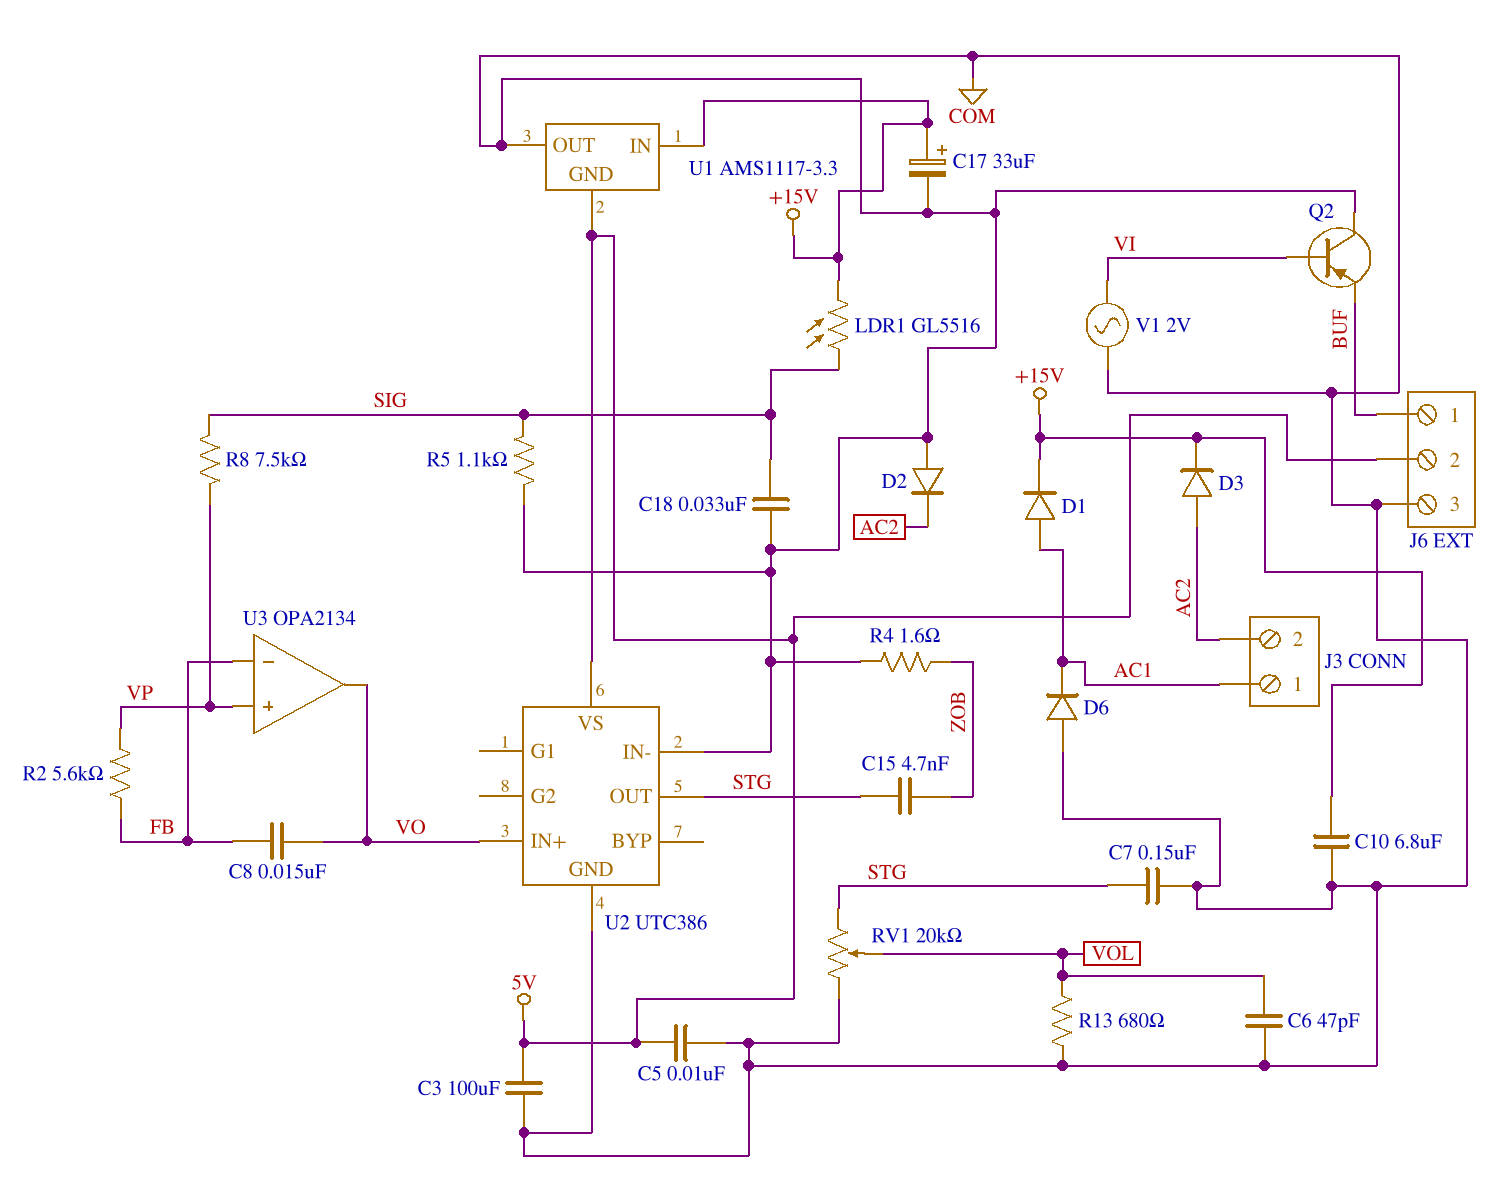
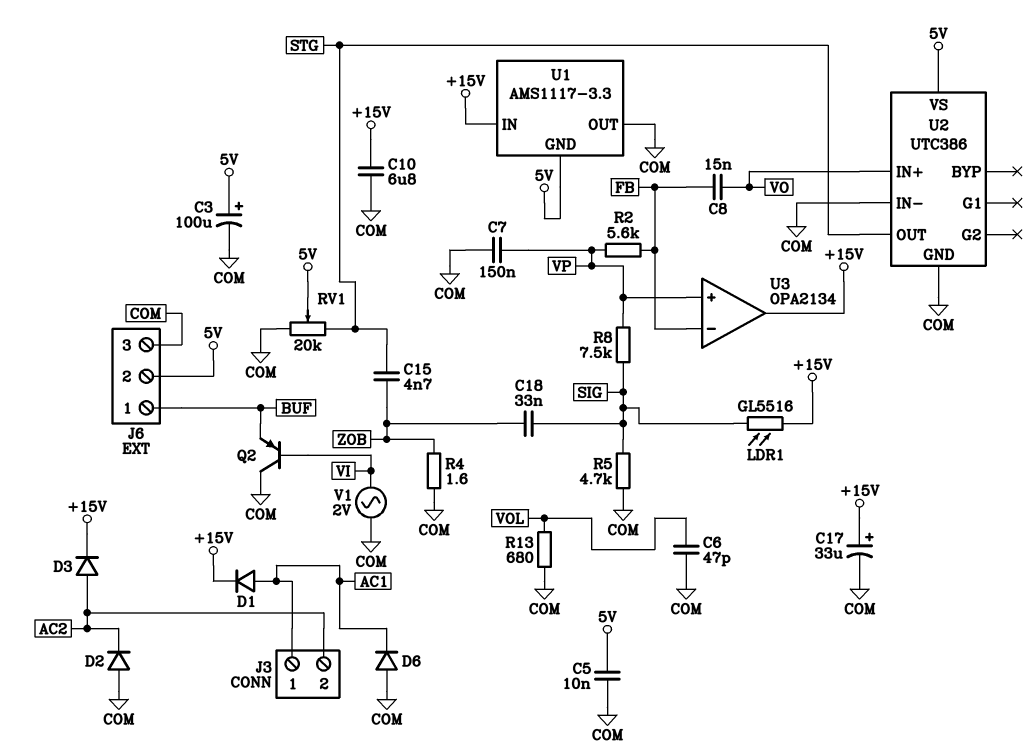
C3: 100uF (5V, COM) -> 100uF (plus 5V, minus COM)
C7: 150nF (COM, STG) -> 150nF (COM, VP)
C18: 33nF (COM, SIG) -> 33nF (SIG, ZOB)
R5: 1.1k (COM, SIG) -> 4.7k (COM, SIG)
RV1: 20k (COM, STG, wiper VOL) -> 20k (COM, STG, wiper 5V)
U3 pin out: VO -> +15V

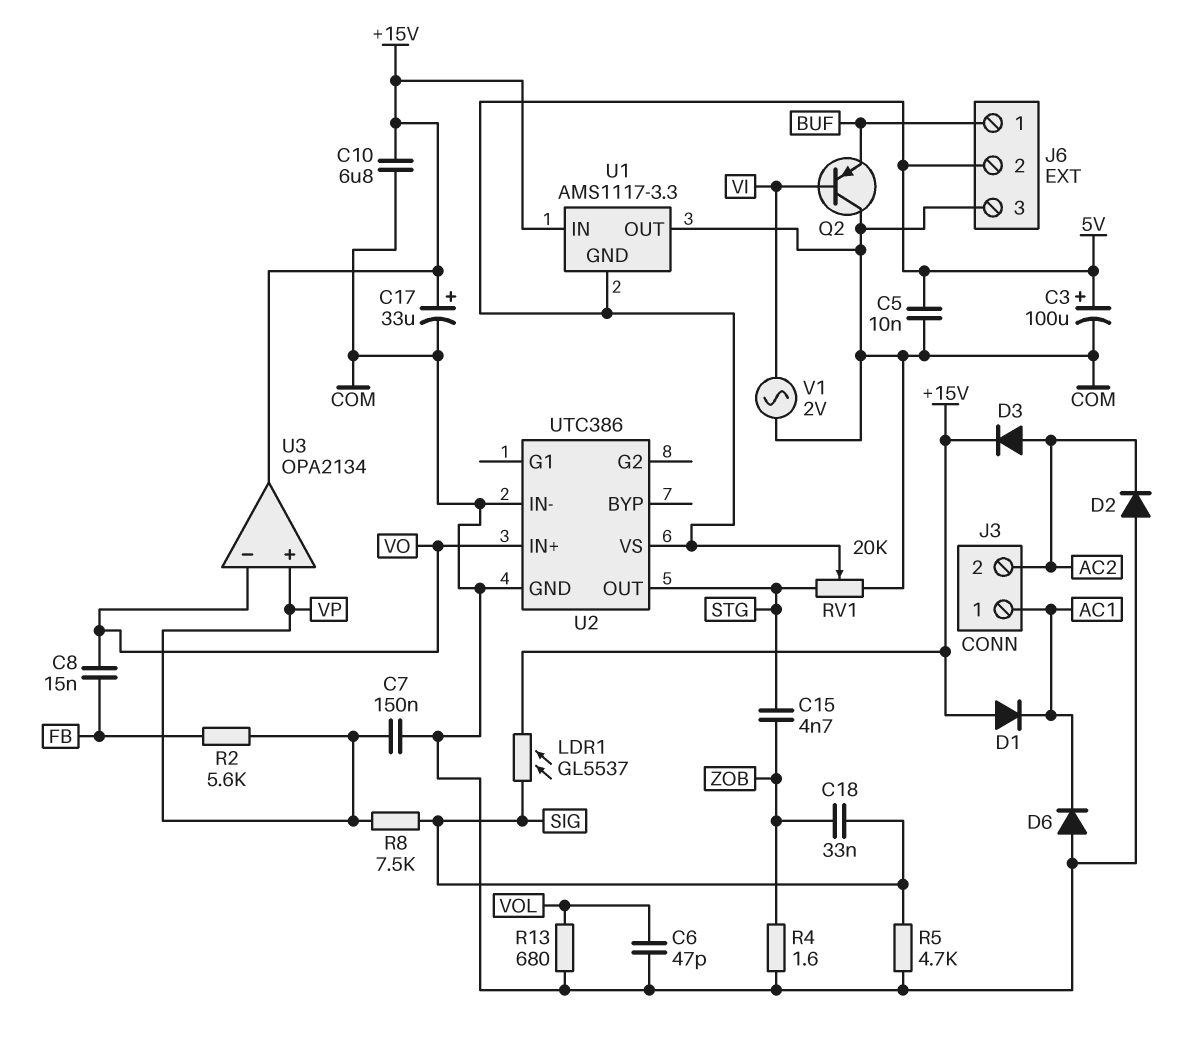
D1: diode (A AC1, K +15V) -> diode (A +15V, K AC1)
LDR1: GL5516 (+15V, SIG) -> GL5537 (+15V, SIG)
U3 pin in-: FB -> VO

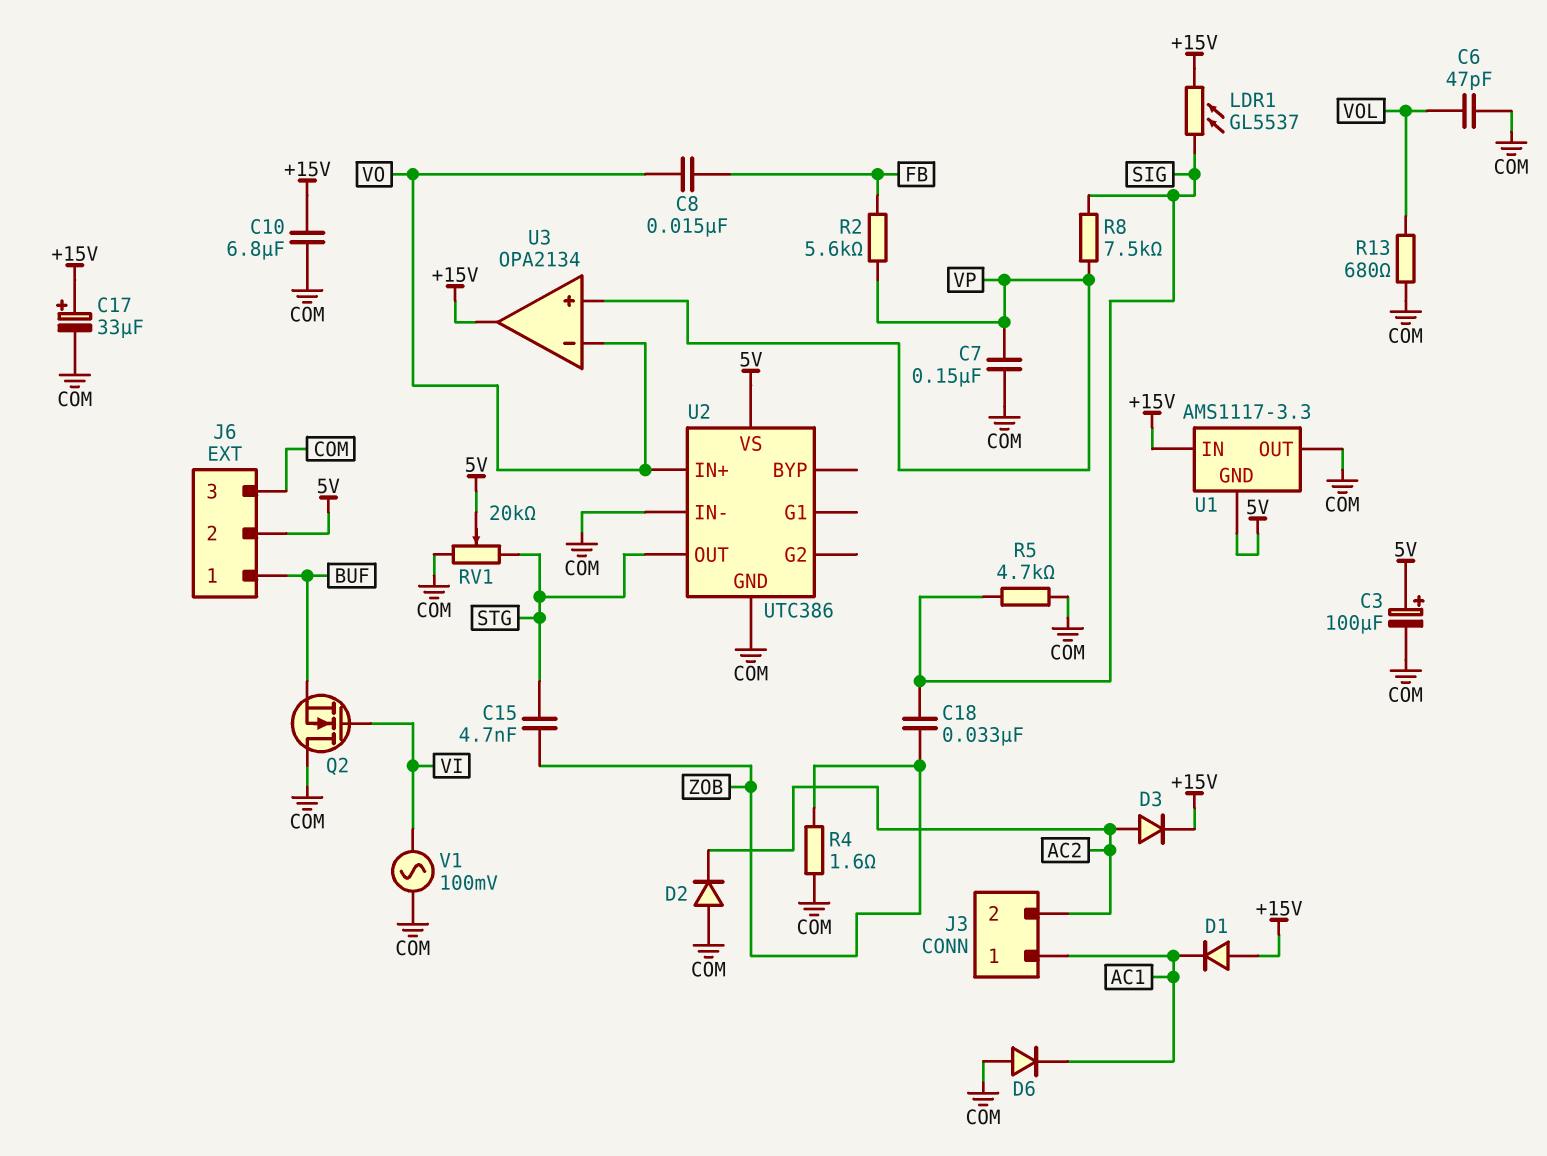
C5: 10nF (5V, COM) -> none
Q2: PNP (B VI, C COM, E BUF) -> NMOS (G VI, D COM, S BUF)
V1: AC 2V (COM, VI) -> AC 100mV (COM, VI)

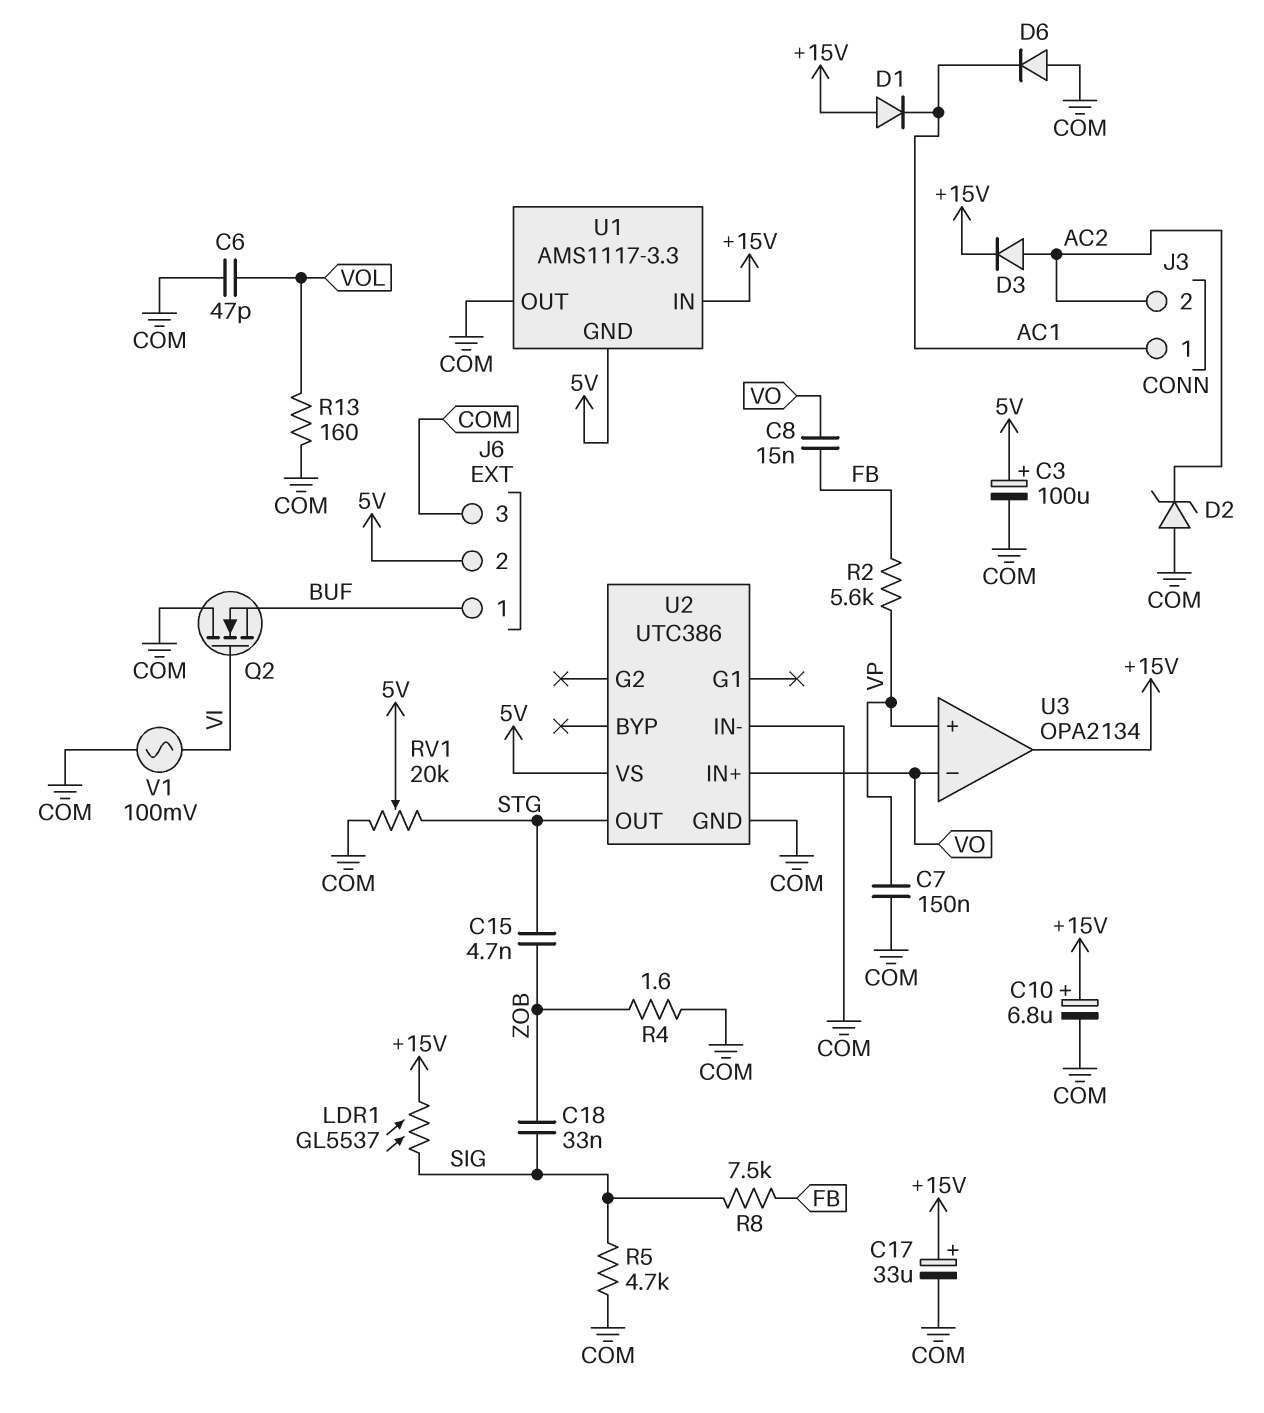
C10: 6.8uF (+15V, COM) -> 6.8uF (plus +15V, minus COM)
D2: diode (A COM, K AC2) -> zener (A COM, K AC2)
R8: 7.5k (SIG, VP) -> 7.5k (FB, SIG)
R13: 680 (COM, VOL) -> 160 (COM, VOL)

